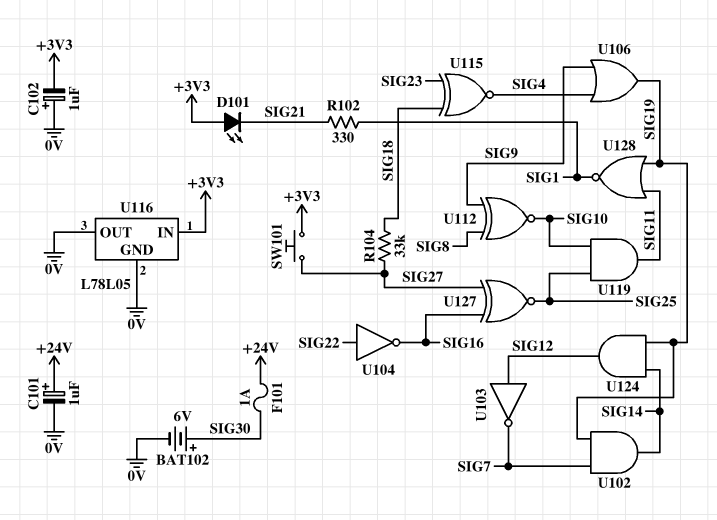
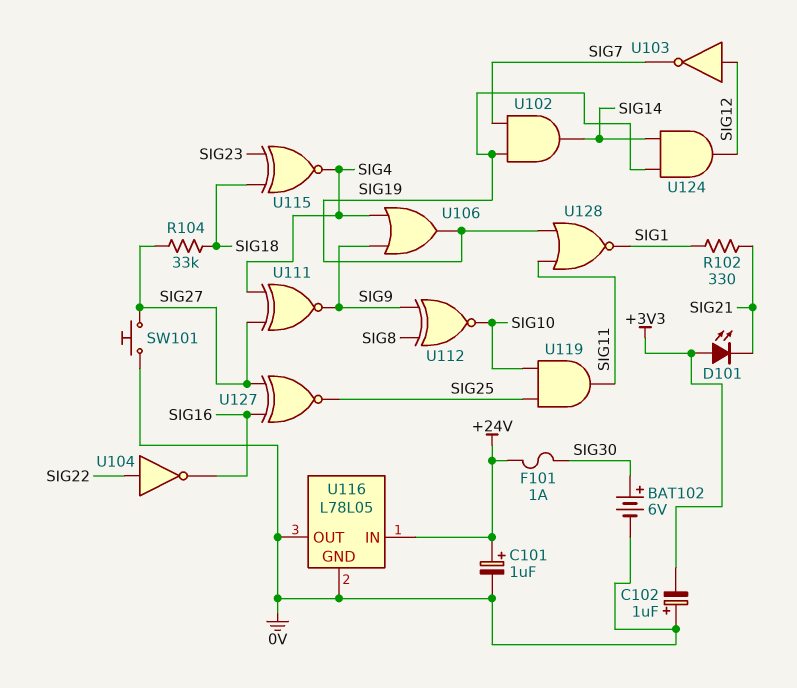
SW101: button (+3V3, SIG27) -> button (0V, SIG27)
U111: none -> XNOR (in SIG4, in SIG27, out SIG9)
U116 pin IN: +3V3 -> +24V

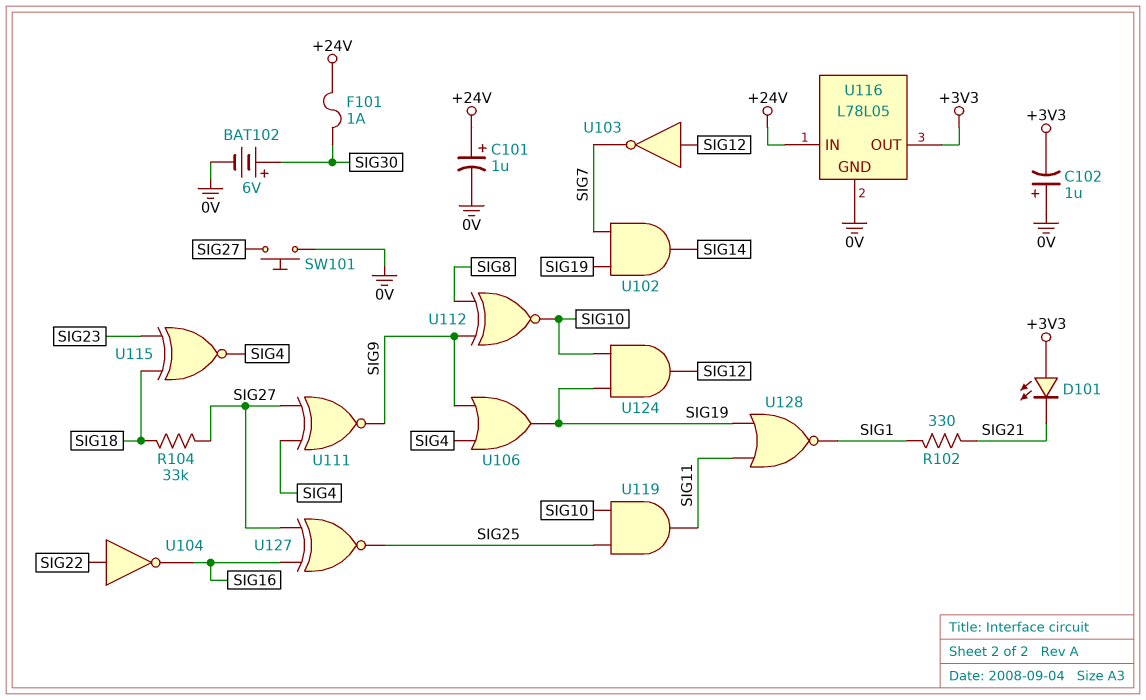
U116 pin OUT: 0V -> +3V3
U124: AND (in SIG14, in SIG19, out SIG12) -> AND (in SIG10, in SIG19, out SIG12)

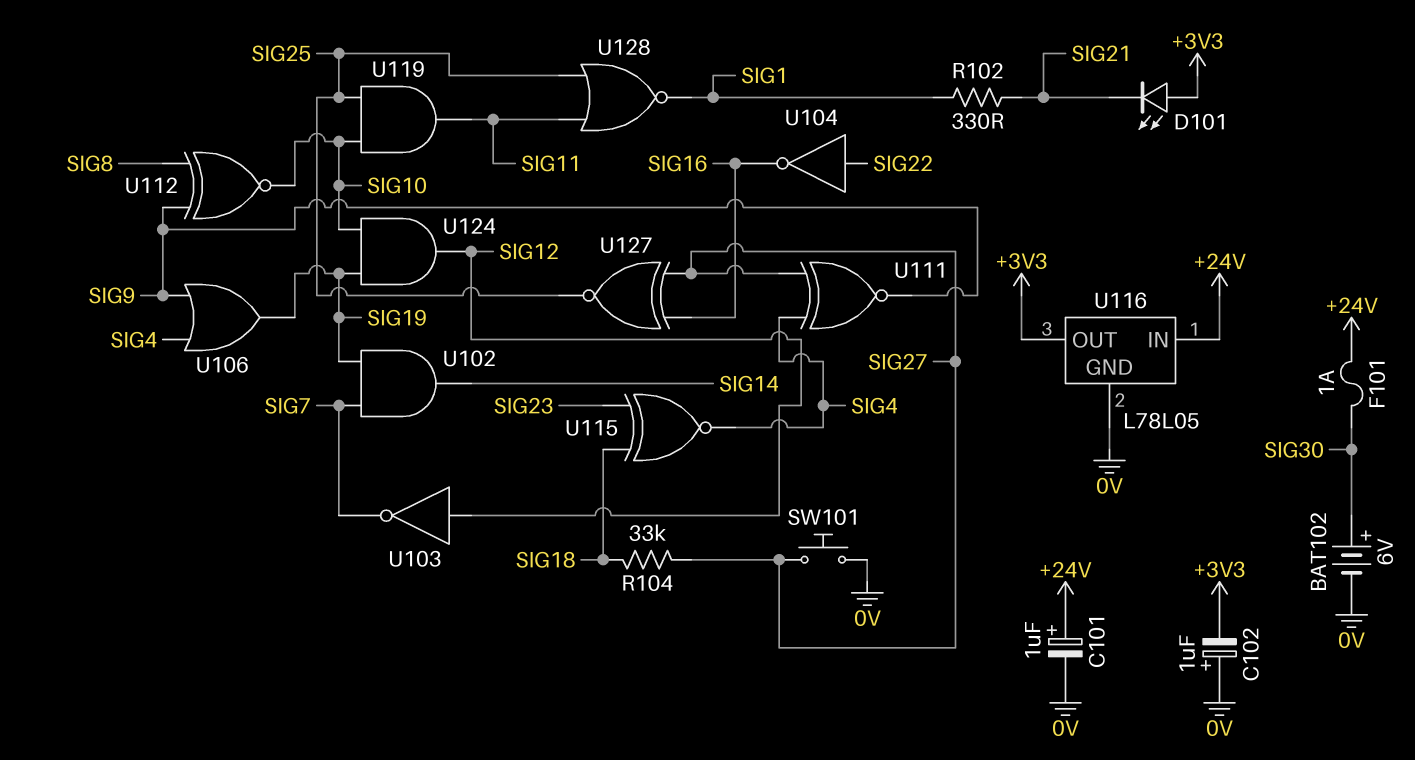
U128: NOR (in SIG11, in SIG19, out SIG1) -> NOR (in SIG11, in SIG25, out SIG1)

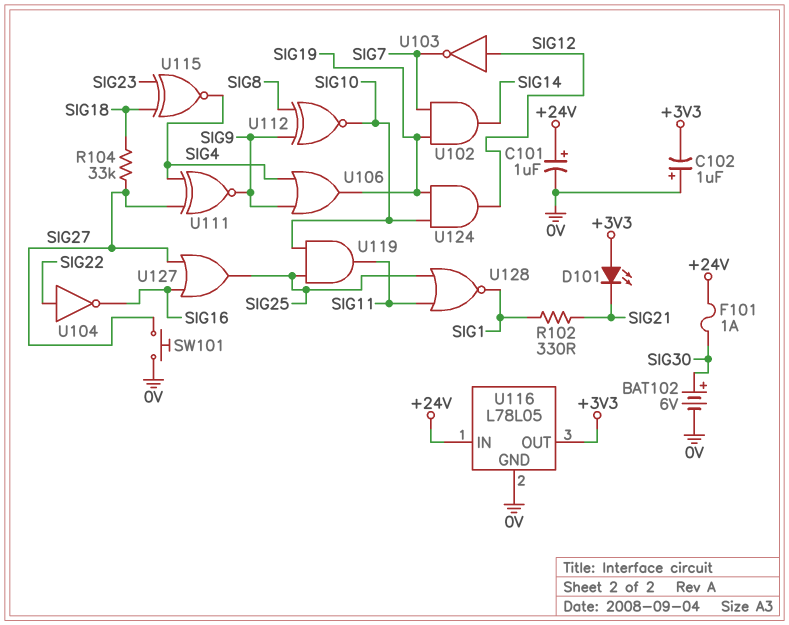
U127: XNOR (in SIG16, in SIG27, out SIG25) -> OR (in SIG16, in SIG27, out SIG25)

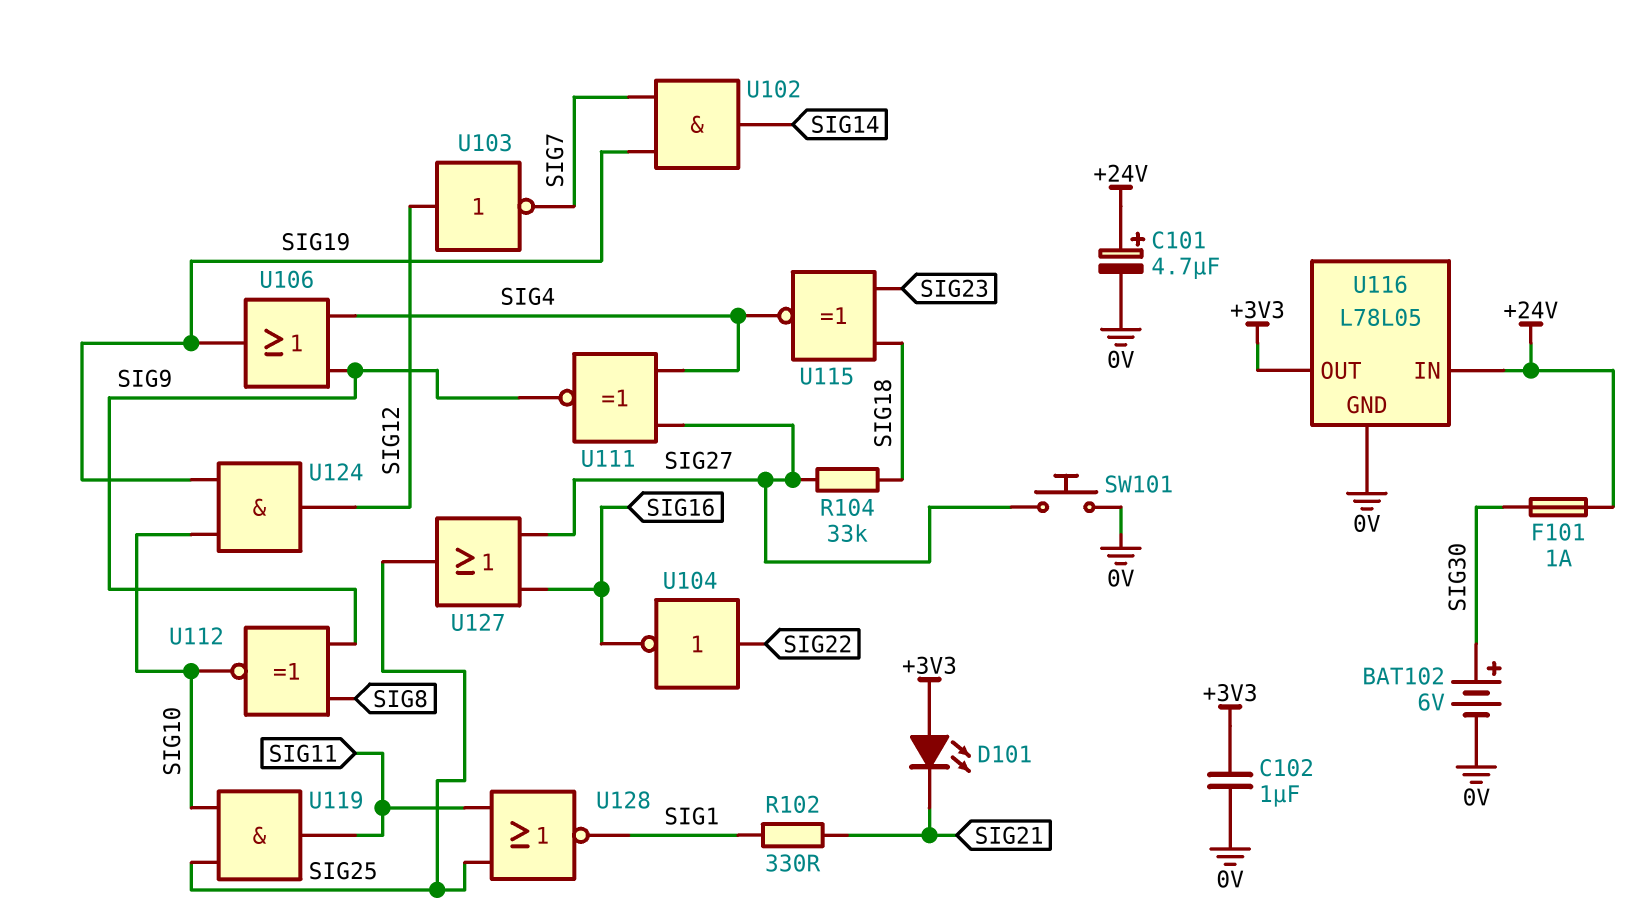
C101: 1uF (plus +24V, minus 0V) -> 4.7uF (plus +24V, minus 0V)
C102: 1uF (plus 0V, minus +3V3) -> 1uF (+3V3, 0V)

